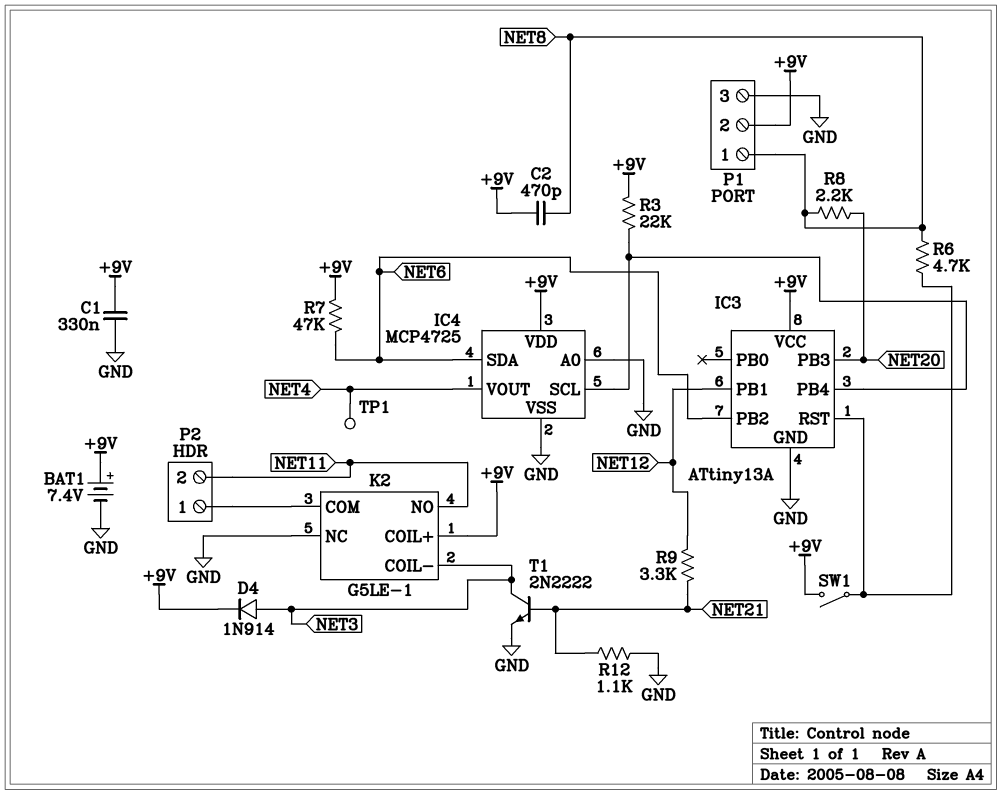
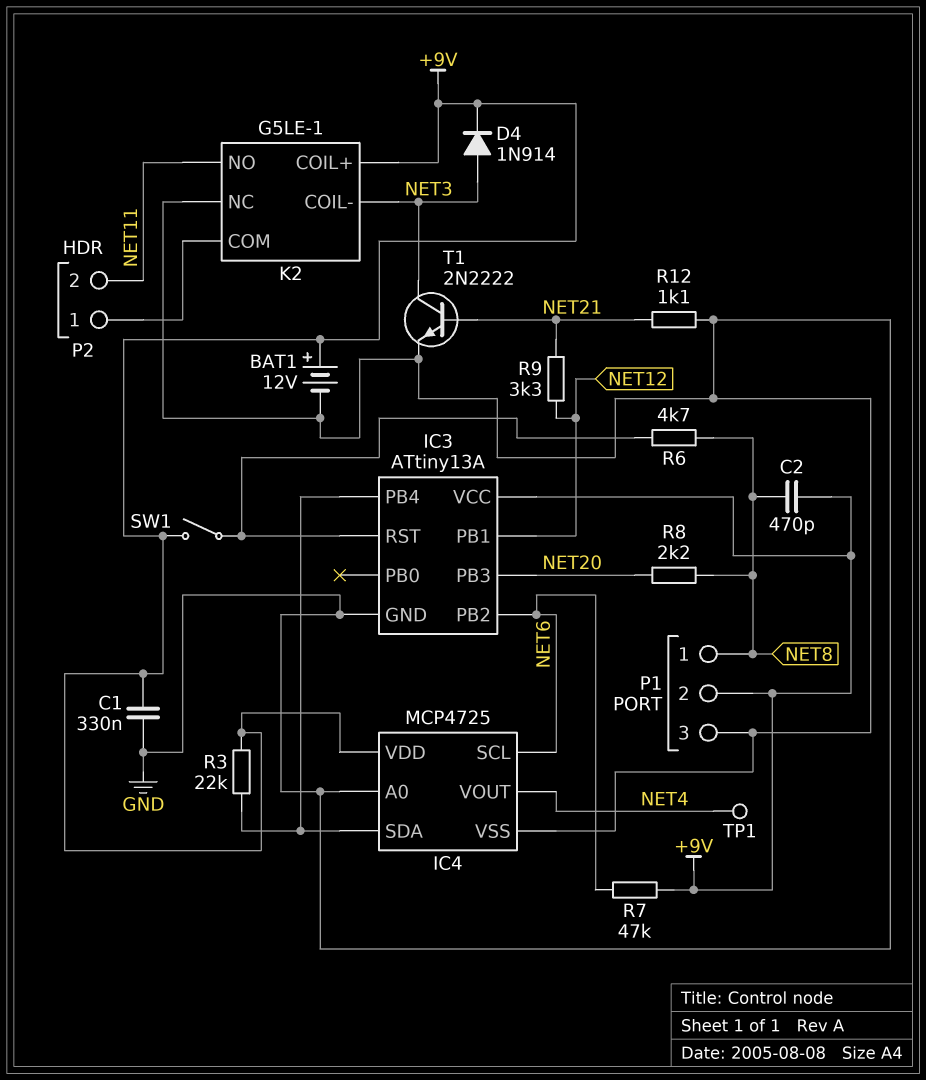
BAT1: 7.4V (plus +9V, minus GND) -> 12V (plus +9V, minus GND)
IC4 pin SCL: IC3/PB4 -> NET6
IC4 pin SDA: NET6 -> IC3/PB4

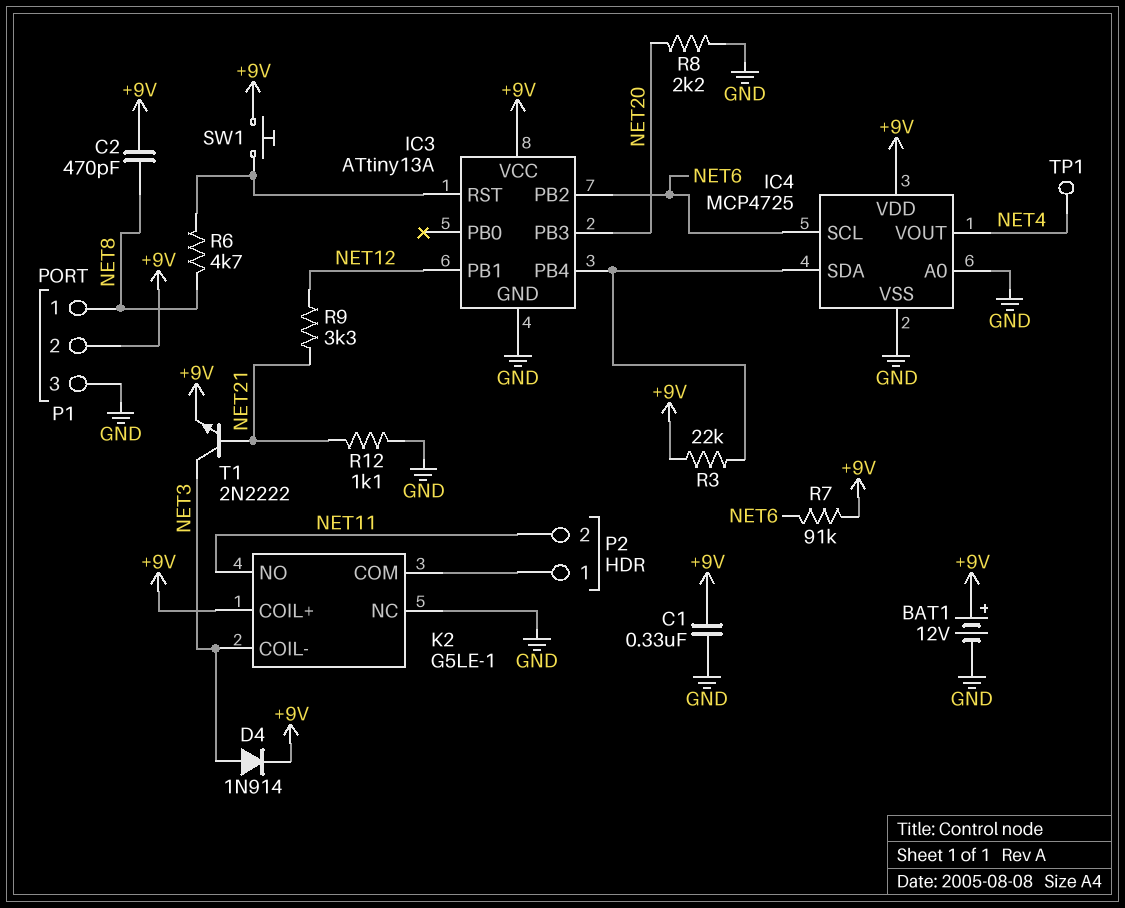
R7: 47k (+9V, NET6) -> 91k (+9V, NET6)
R8: 2.2k (NET8, NET20) -> 2.2k (GND, NET20)
SW1: switch (+9V, IC3/RST) -> button (+9V, IC3/RST)
T1: NPN 2N2222 (B NET21, C NET3, E GND) -> NPN 2N2222 (B NET21, C NET3, E +9V)

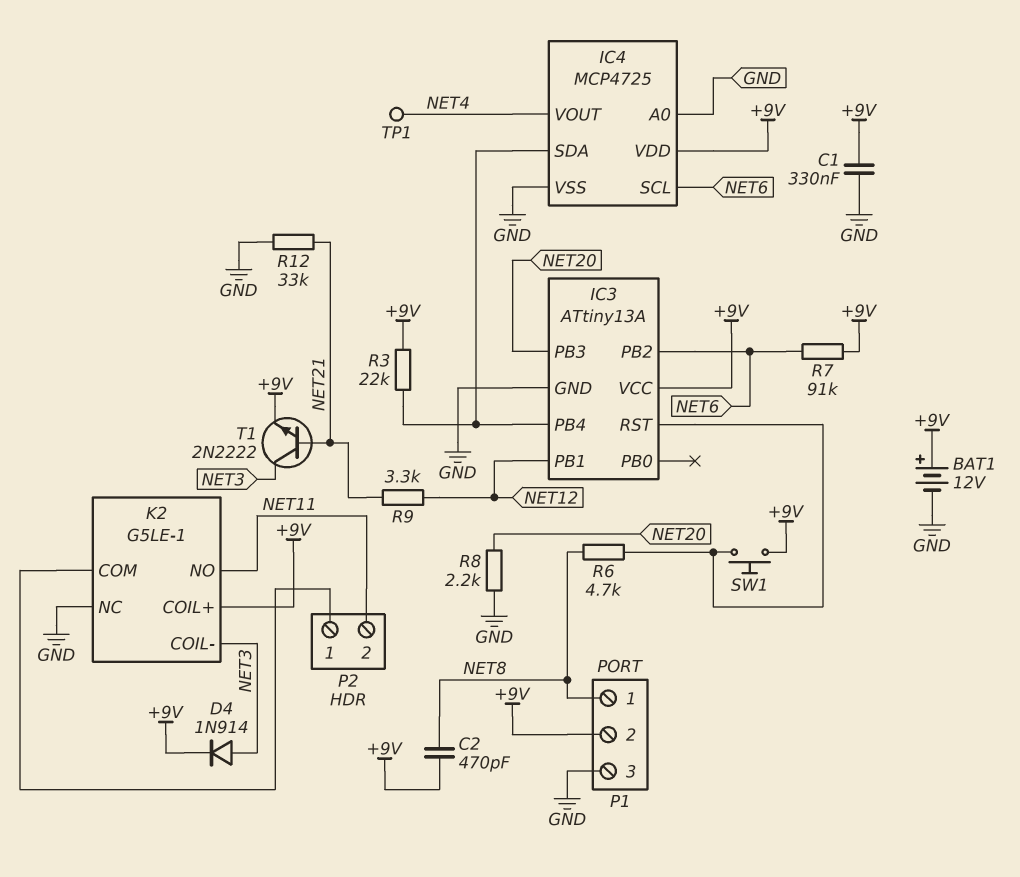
R12: 1.1k (GND, NET21) -> 33k (GND, NET21)

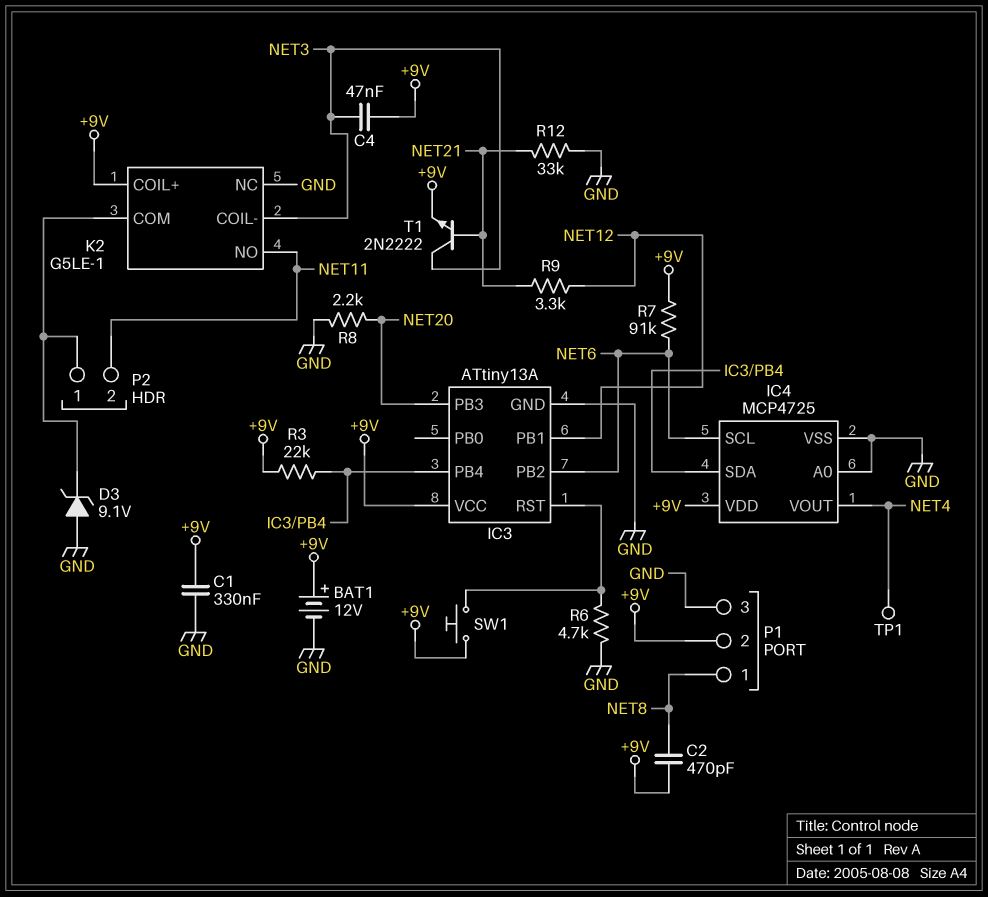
C4: none -> 47nF (+9V, NET3)
D3: none -> zener 9.1V (A GND, K K2/COM)
D4: diode 1N914 (A NET3, K +9V) -> none
R6: 4.7k (IC3/RST, NET8) -> 4.7k (GND, IC3/RST)

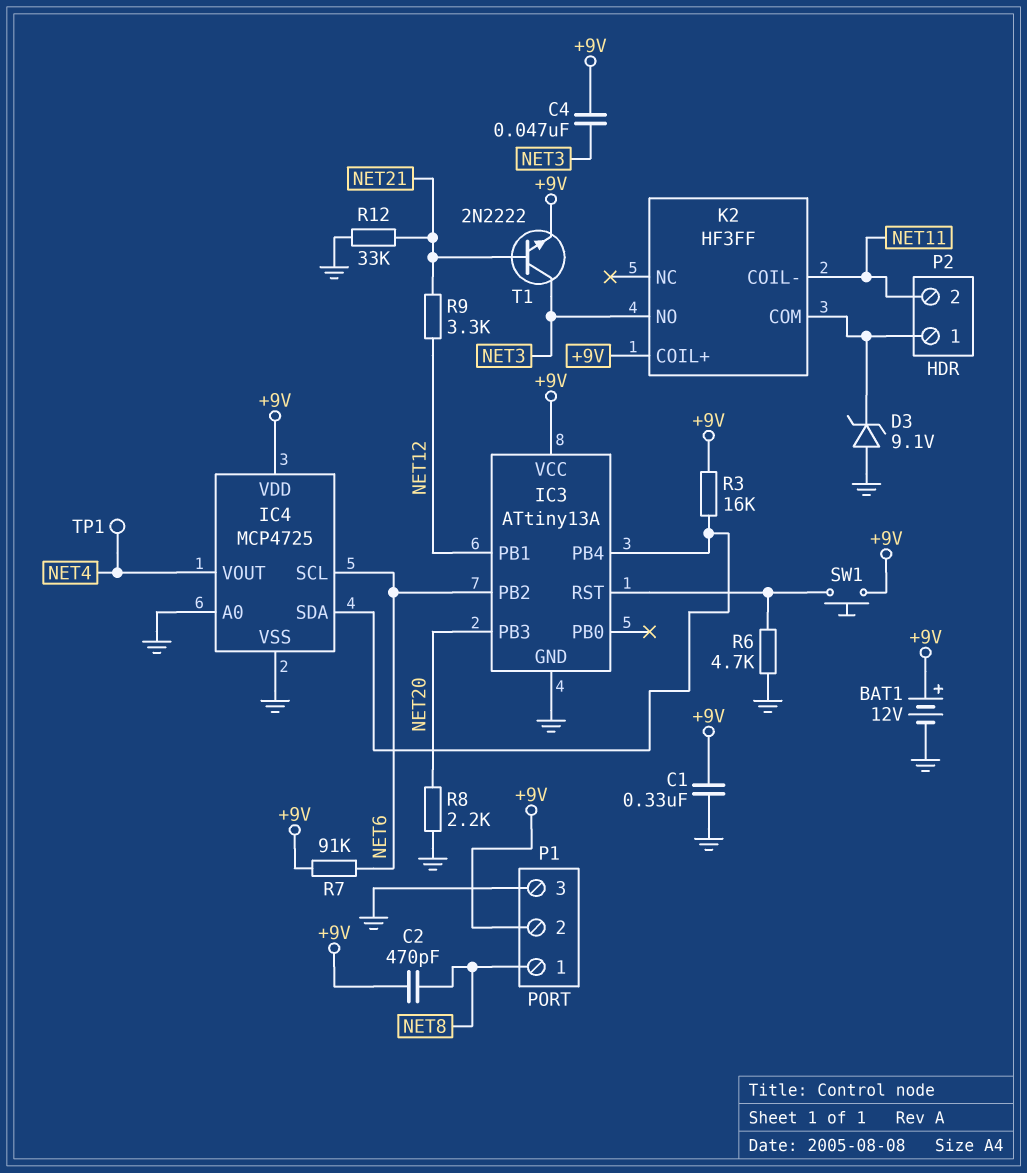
K2: G5LE-1 -> HF3FF
K2 pin COIL-: NET3 -> NET11
K2 pin NC: GND -> none
K2 pin NO: NET11 -> NET3
R3: 22k (+9V, IC3/PB4) -> 16k (+9V, IC3/PB4)

